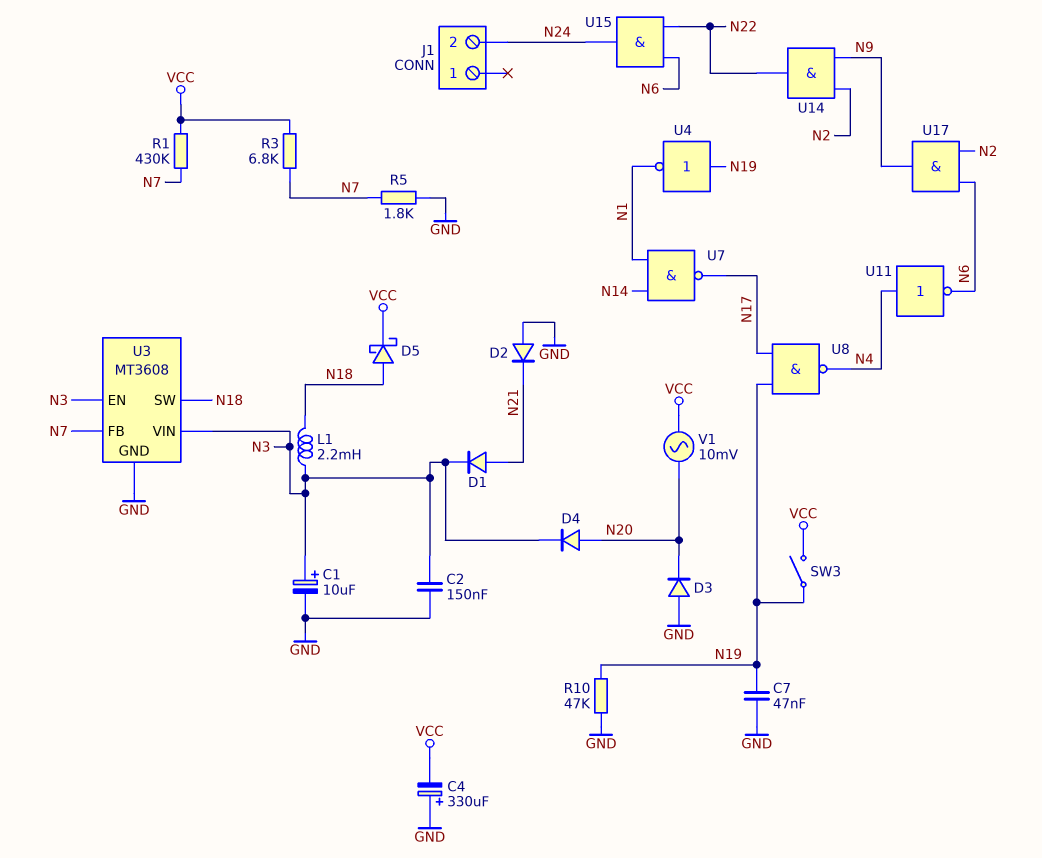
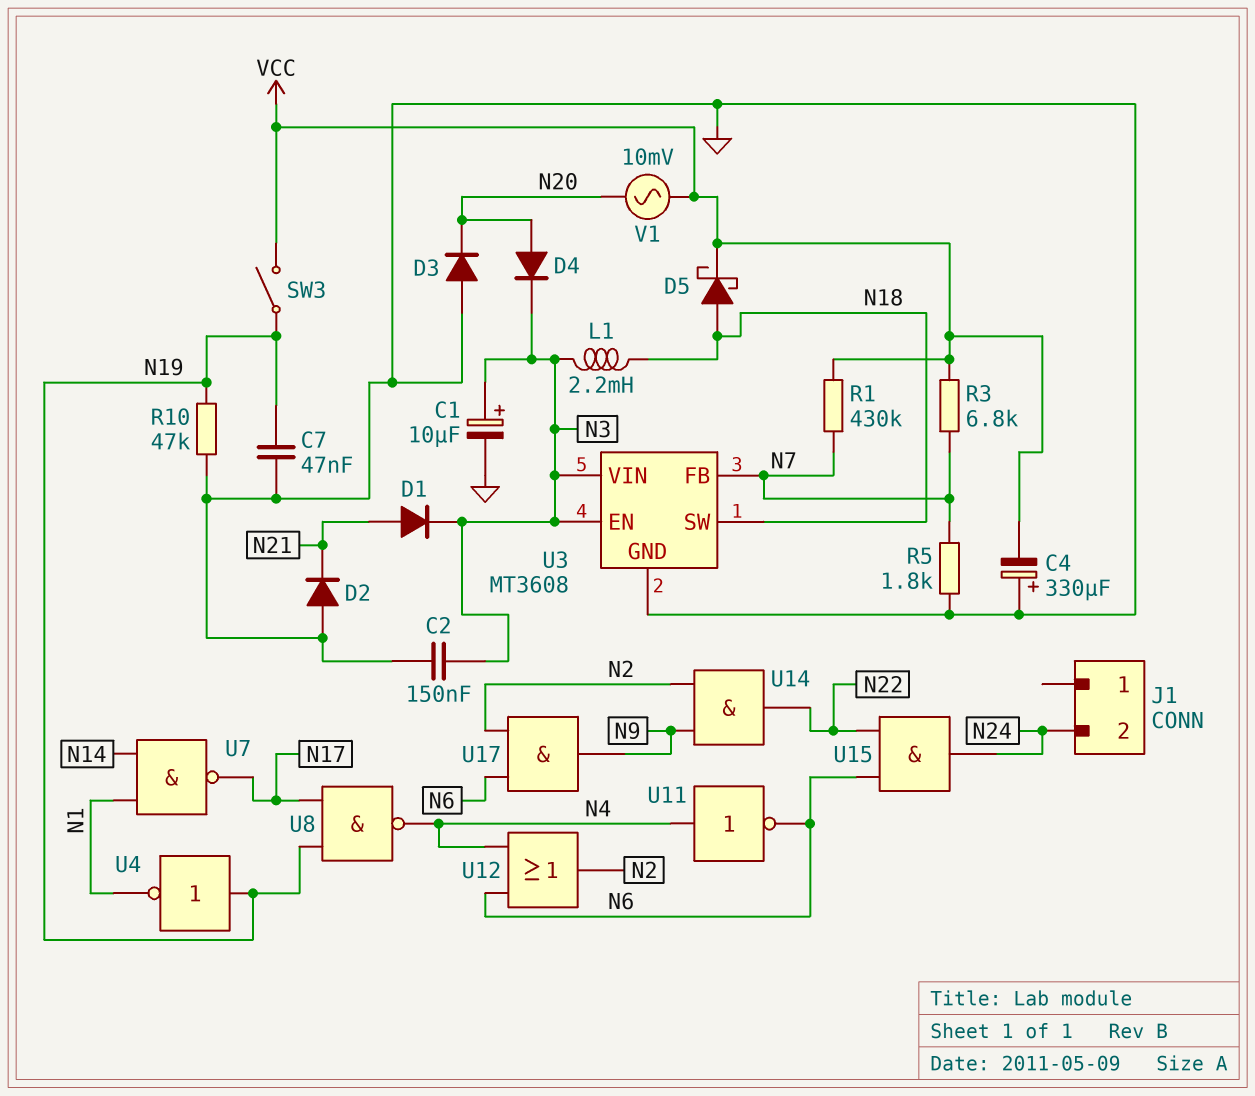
U12: none -> OR (in N4, in N6, out N2)

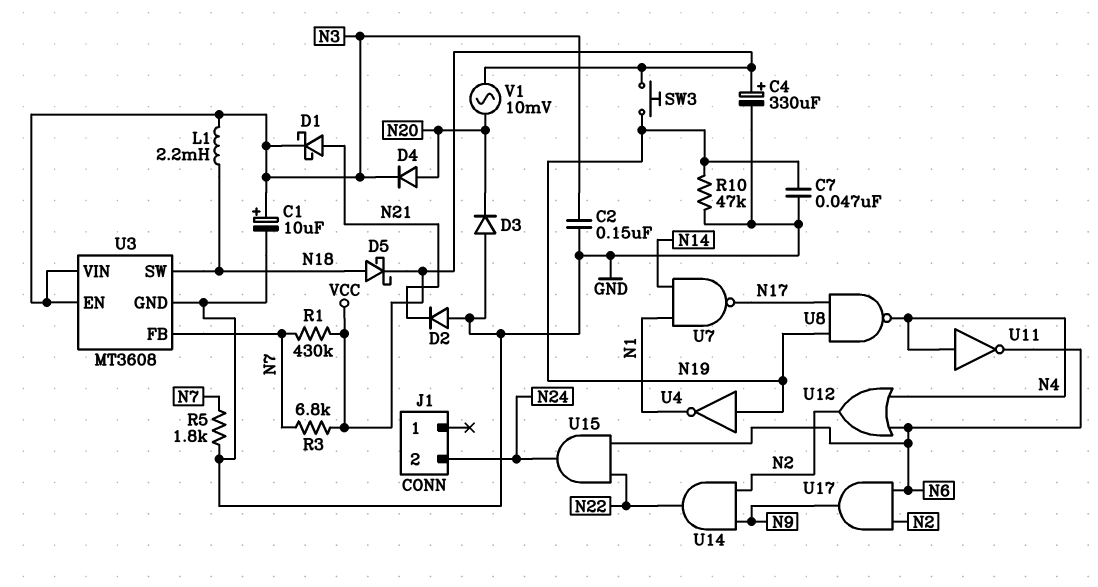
C4: 330uF (plus GND, minus VCC) -> 330uF (plus VCC, minus GND)
D1: diode (A N21, K N3) -> schottky (A N21, K N3)
SW3: switch (N19, VCC) -> button (N19, VCC)

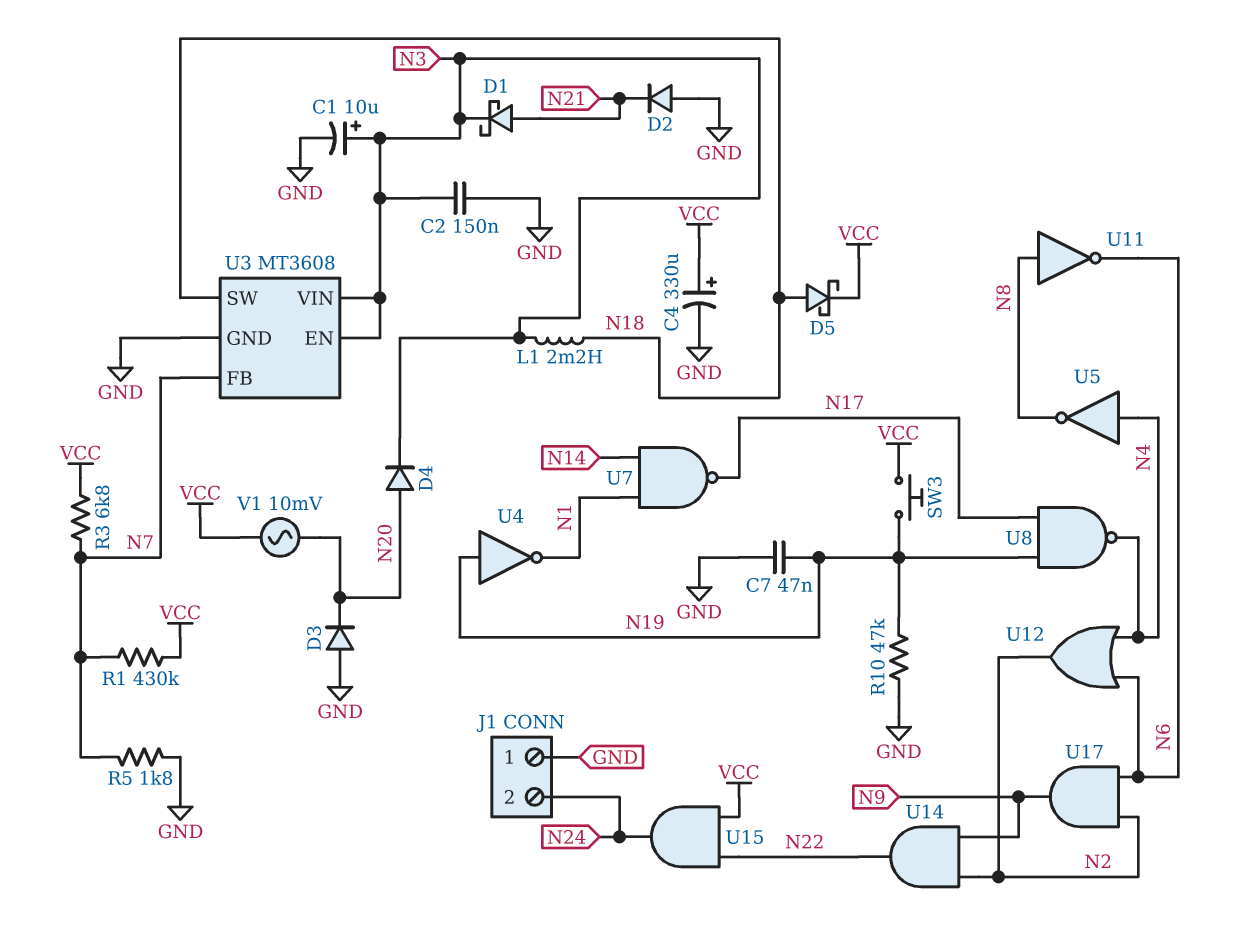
J1 pin 1: none -> GND
U5: none -> NOT (in N4, out N8)
U11: NOT (in N4, out N6) -> NOT (in N8, out N6)
U15: AND (in N6, in N22, out N24) -> AND (in N22, in VCC, out N24)

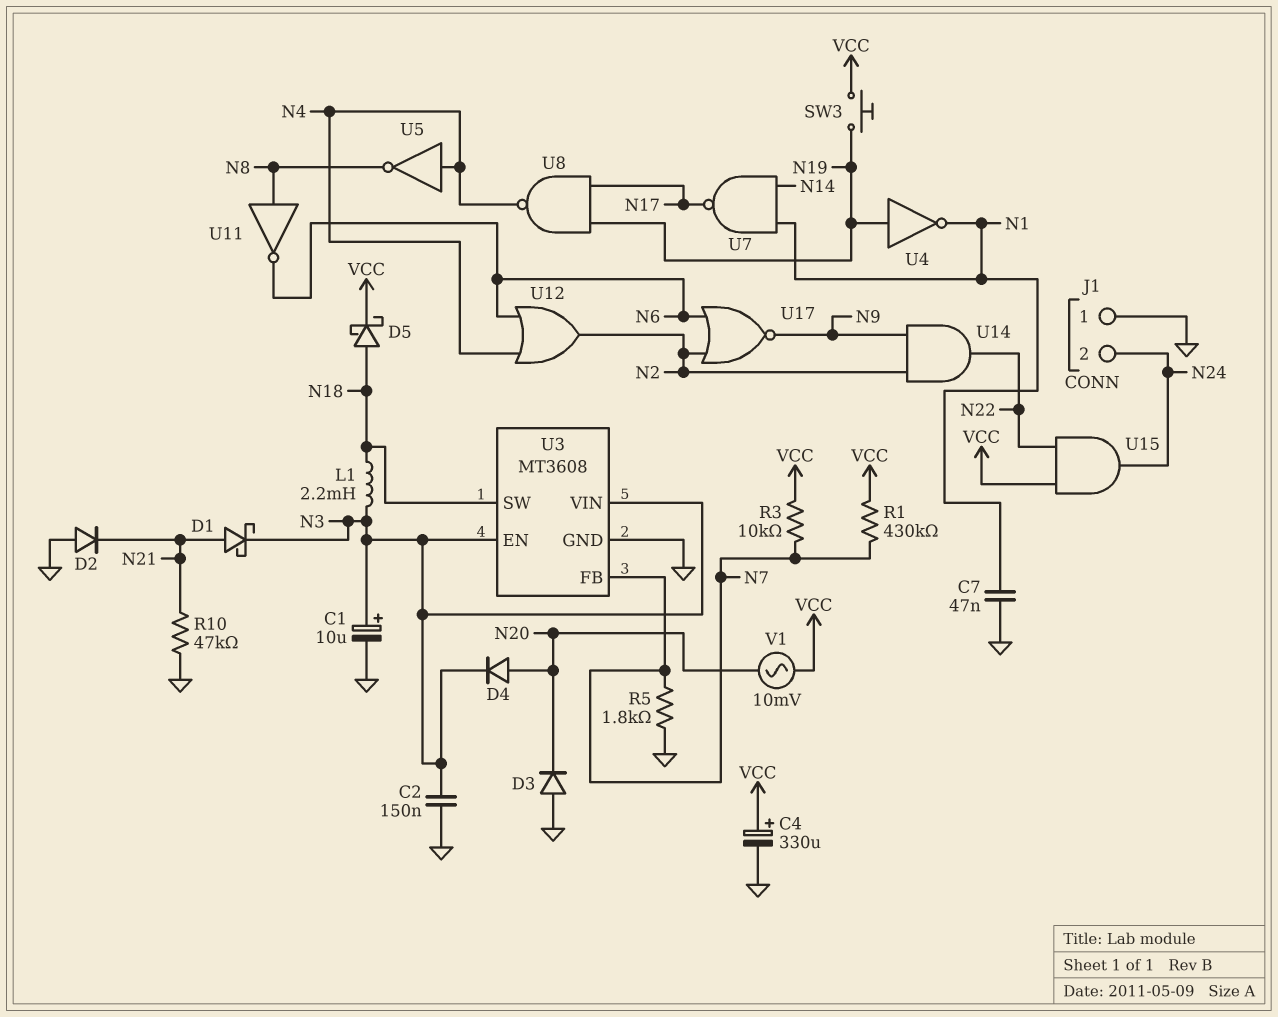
C7: 47nF (GND, N19) -> 47nF (GND, N1)
R3: 6.8k (N7, VCC) -> 10k (N7, VCC)
R10: 47k (GND, N19) -> 47k (GND, N21)
U17: AND (in N2, in N6, out N9) -> NOR (in N2, in N6, out N9)

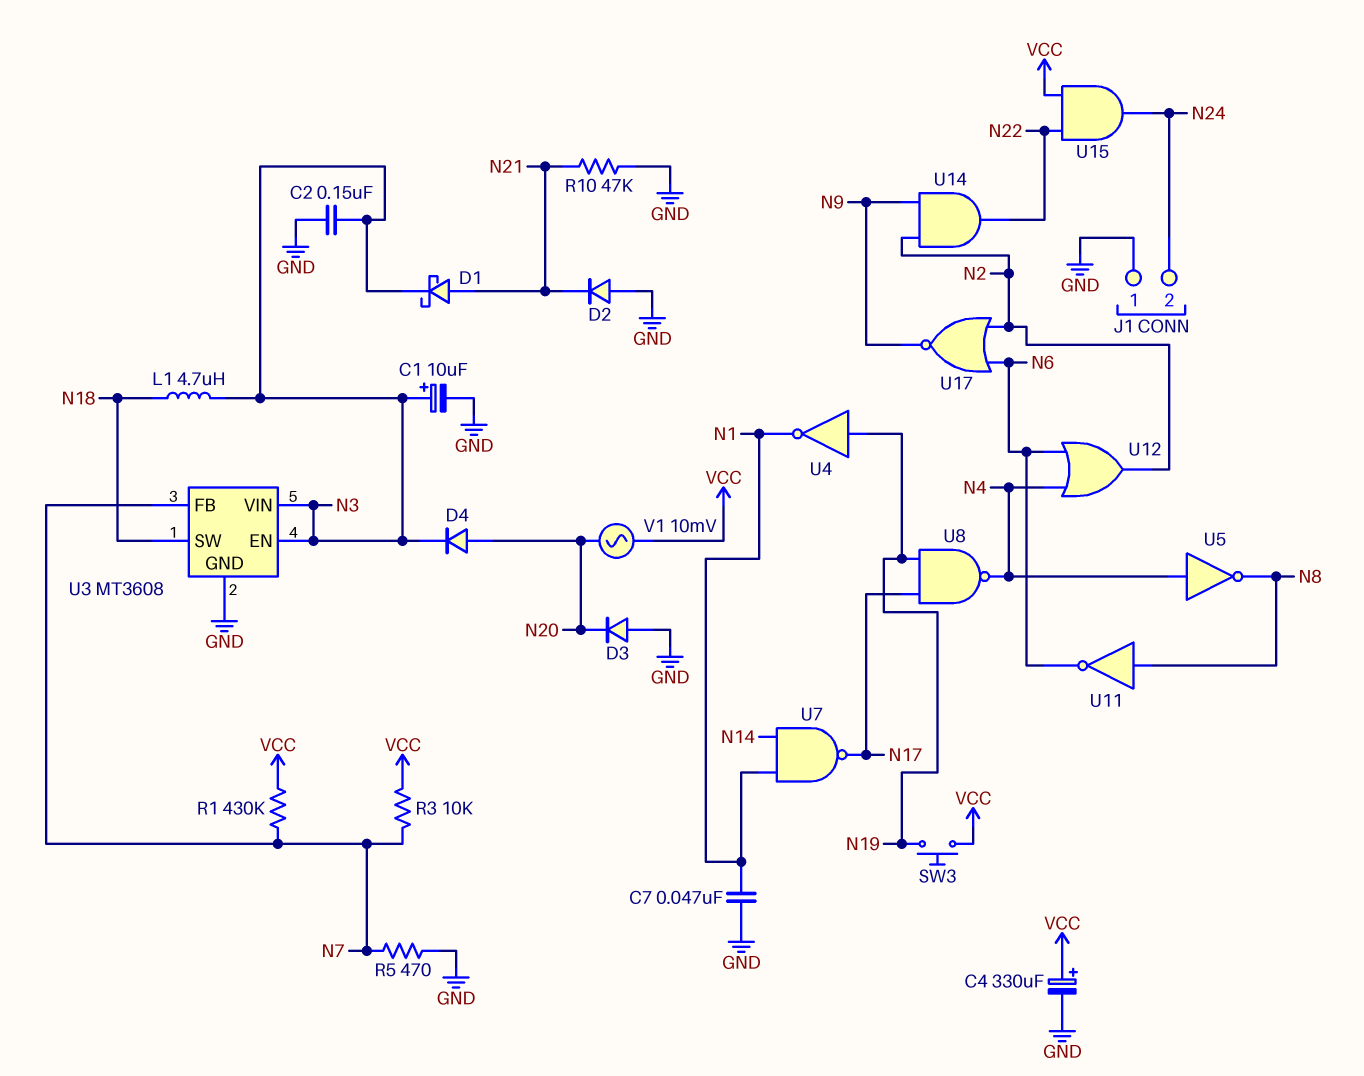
D5: schottky (A N18, K VCC) -> none
L1: 2.2mH (N3, N18) -> 4.7uH (N3, N18)
R5: 1.8k (GND, N7) -> 470 (GND, N7)

